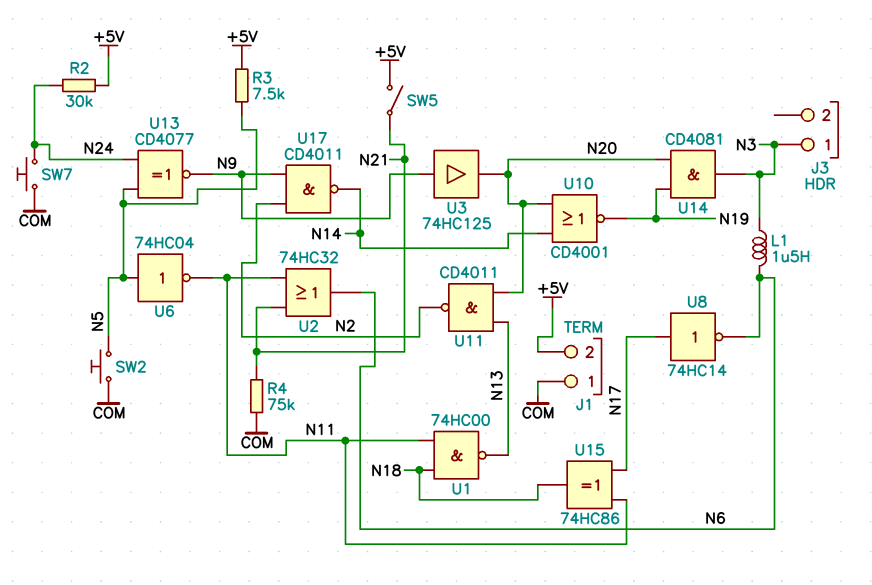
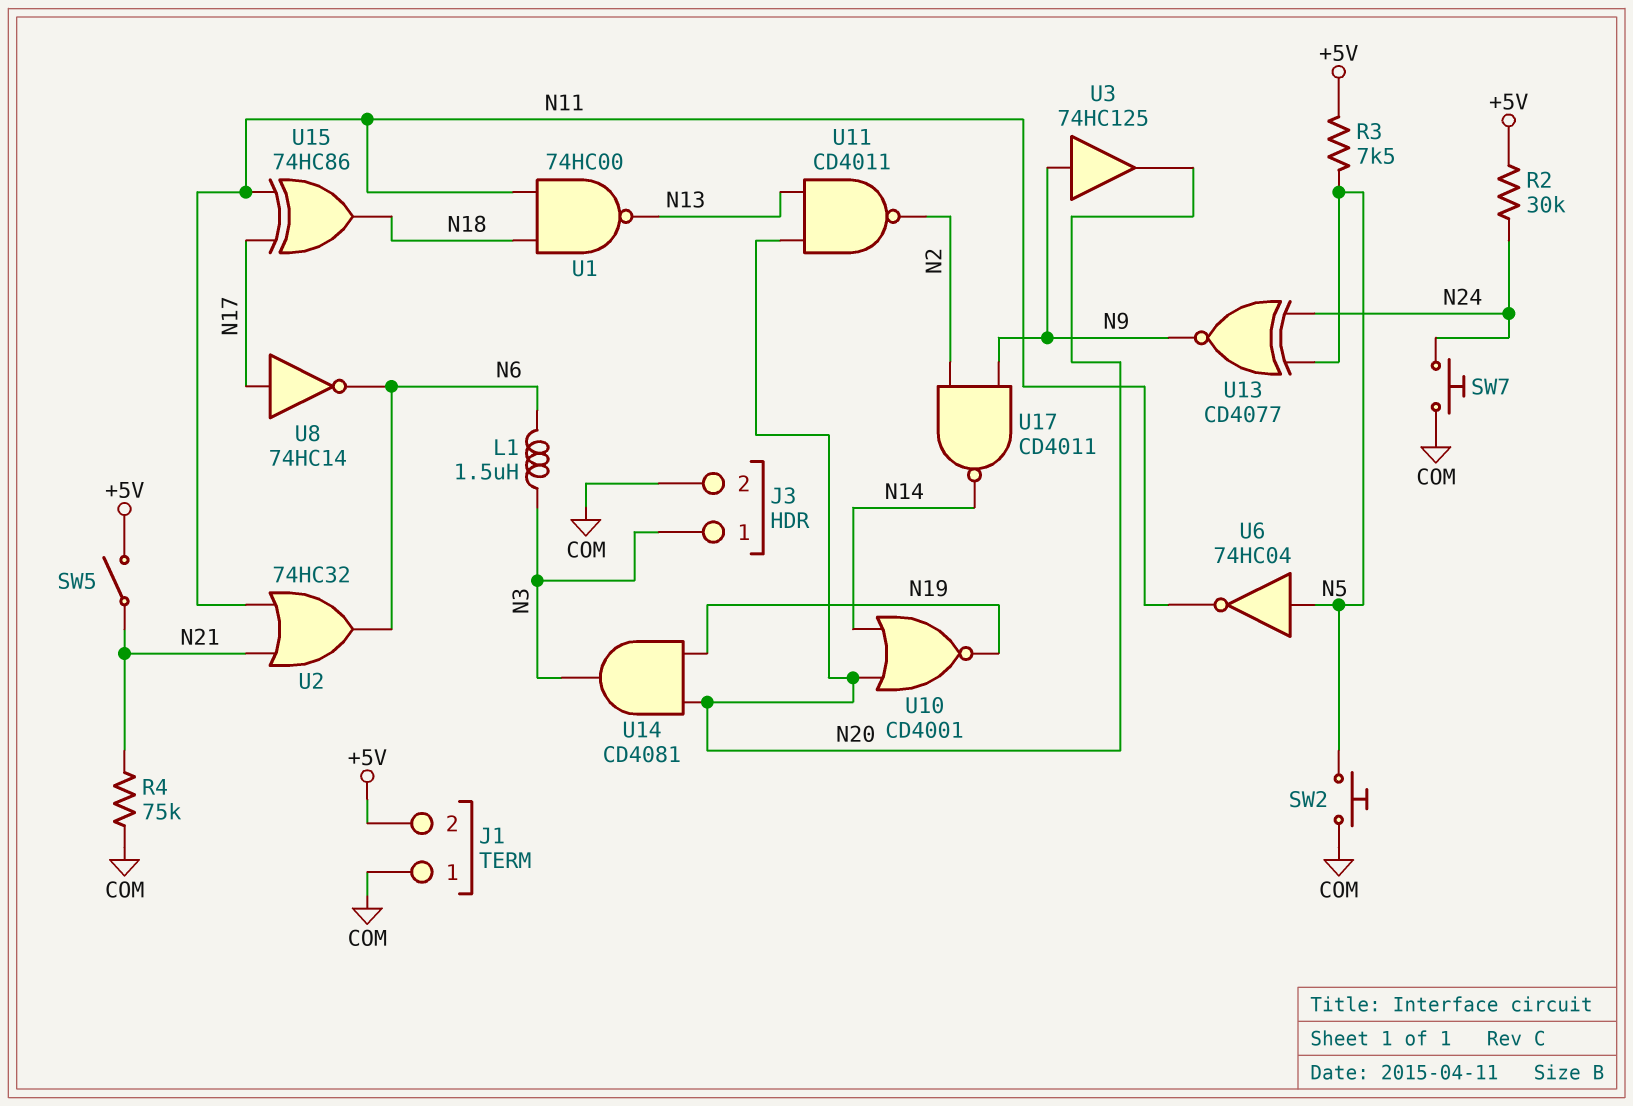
J3 pin 2: none -> COM

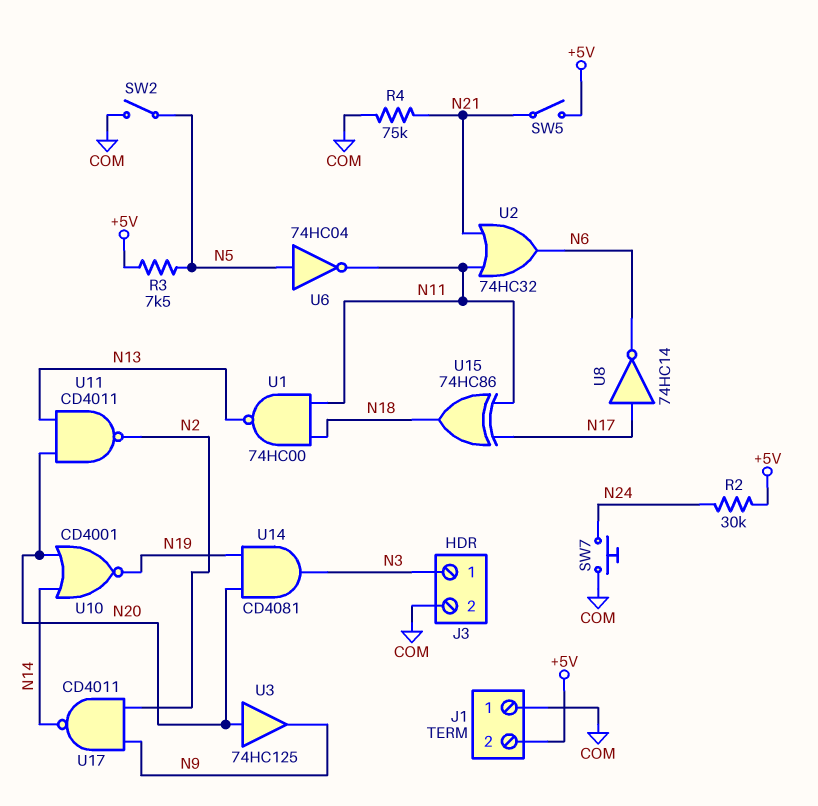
L1: 1.5uH (N3, N6) -> none
SW2: button (COM, N5) -> switch (COM, N5)
U3: buffer 74HC125 (in N9, out N20) -> buffer 74HC125 (in N20, out N9)
U13: XNOR CD4077 (in N5, in N24, out N9) -> none

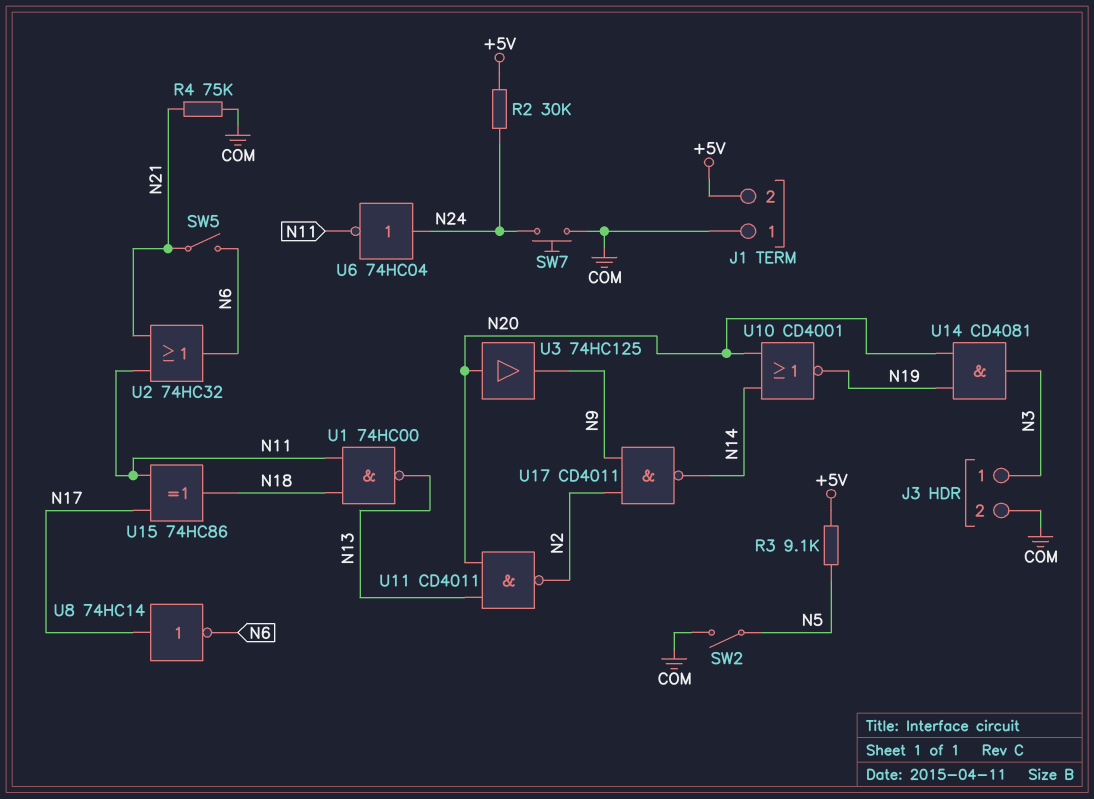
R3: 7.5k (+5V, N5) -> 9.1k (+5V, N5)
SW5: switch (+5V, N21) -> switch (N6, N21)
U6: NOT 74HC04 (in N5, out N11) -> NOT 74HC04 (in N24, out N11)

